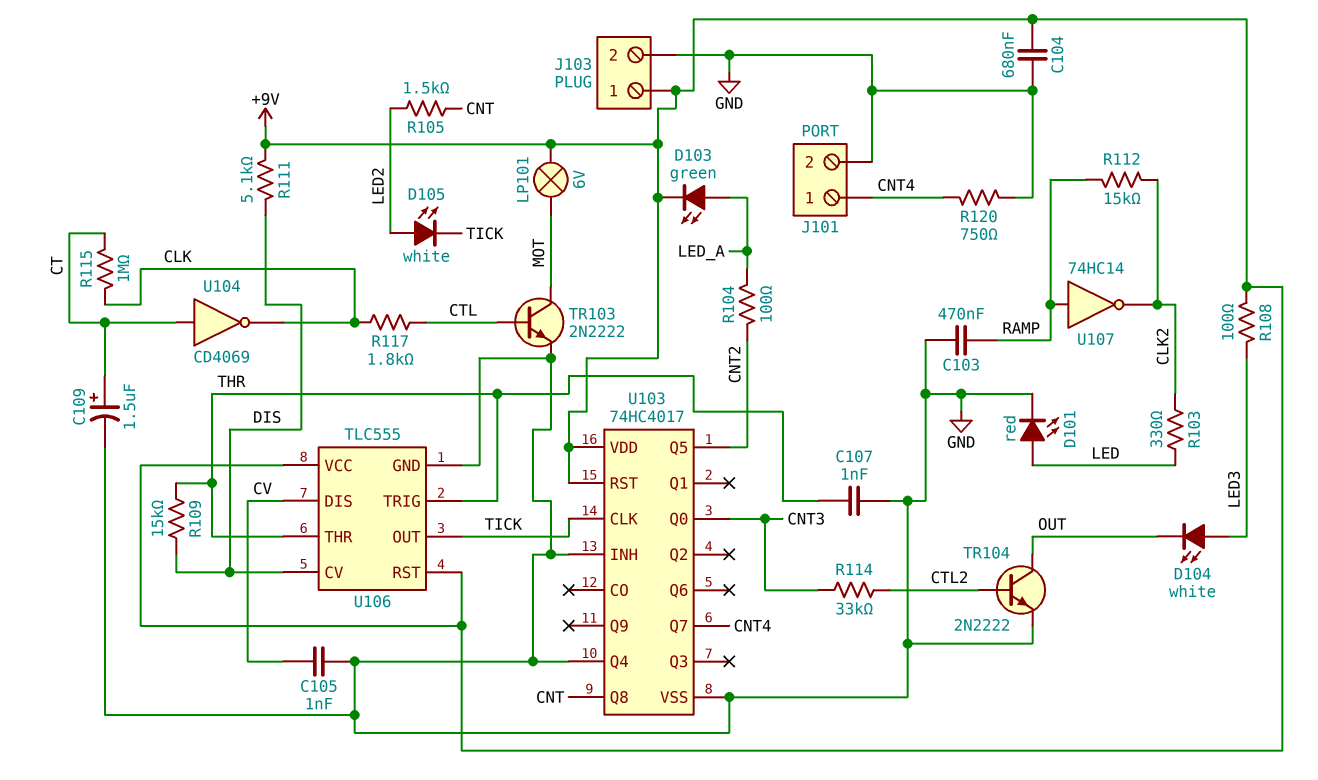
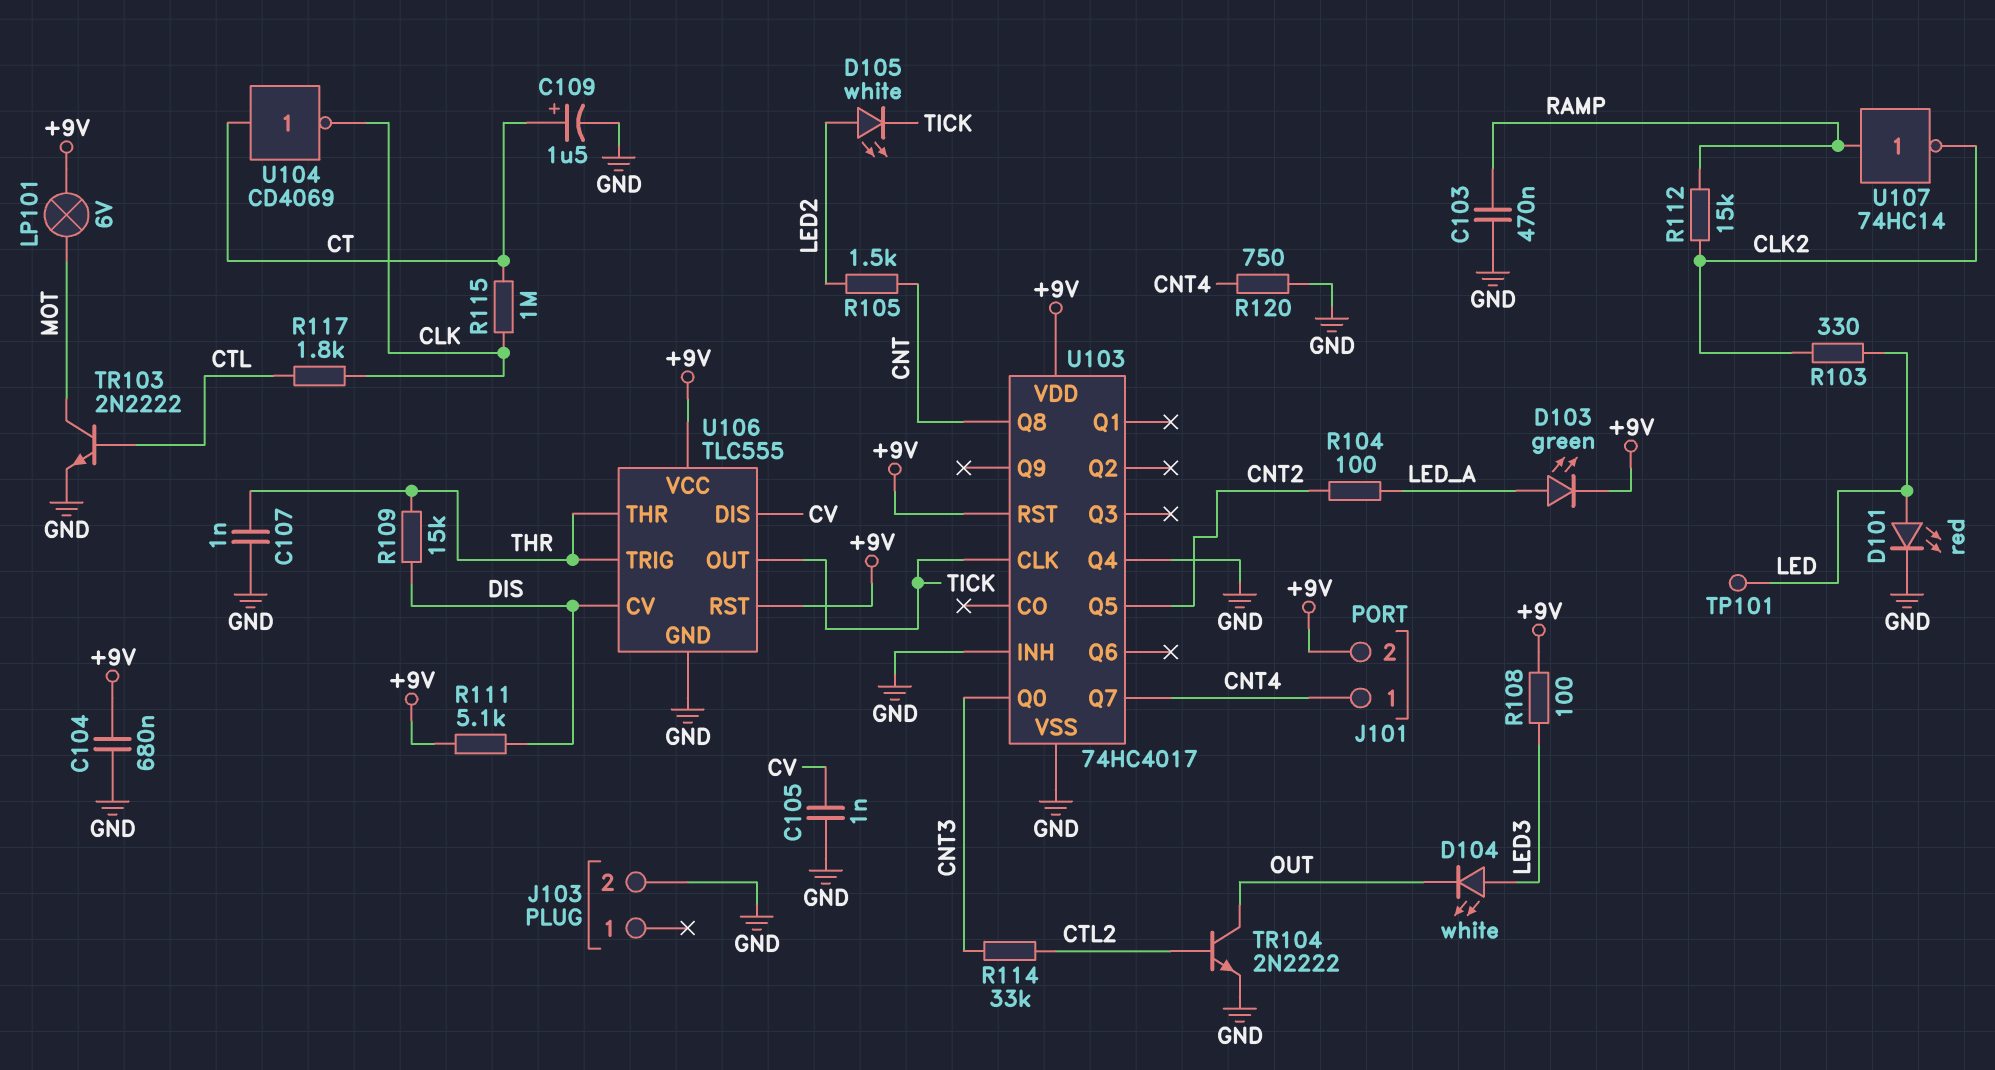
J101 pin 2: GND -> +9V
J103 pin 1: +9V -> none
TP101: none -> test point (LED)

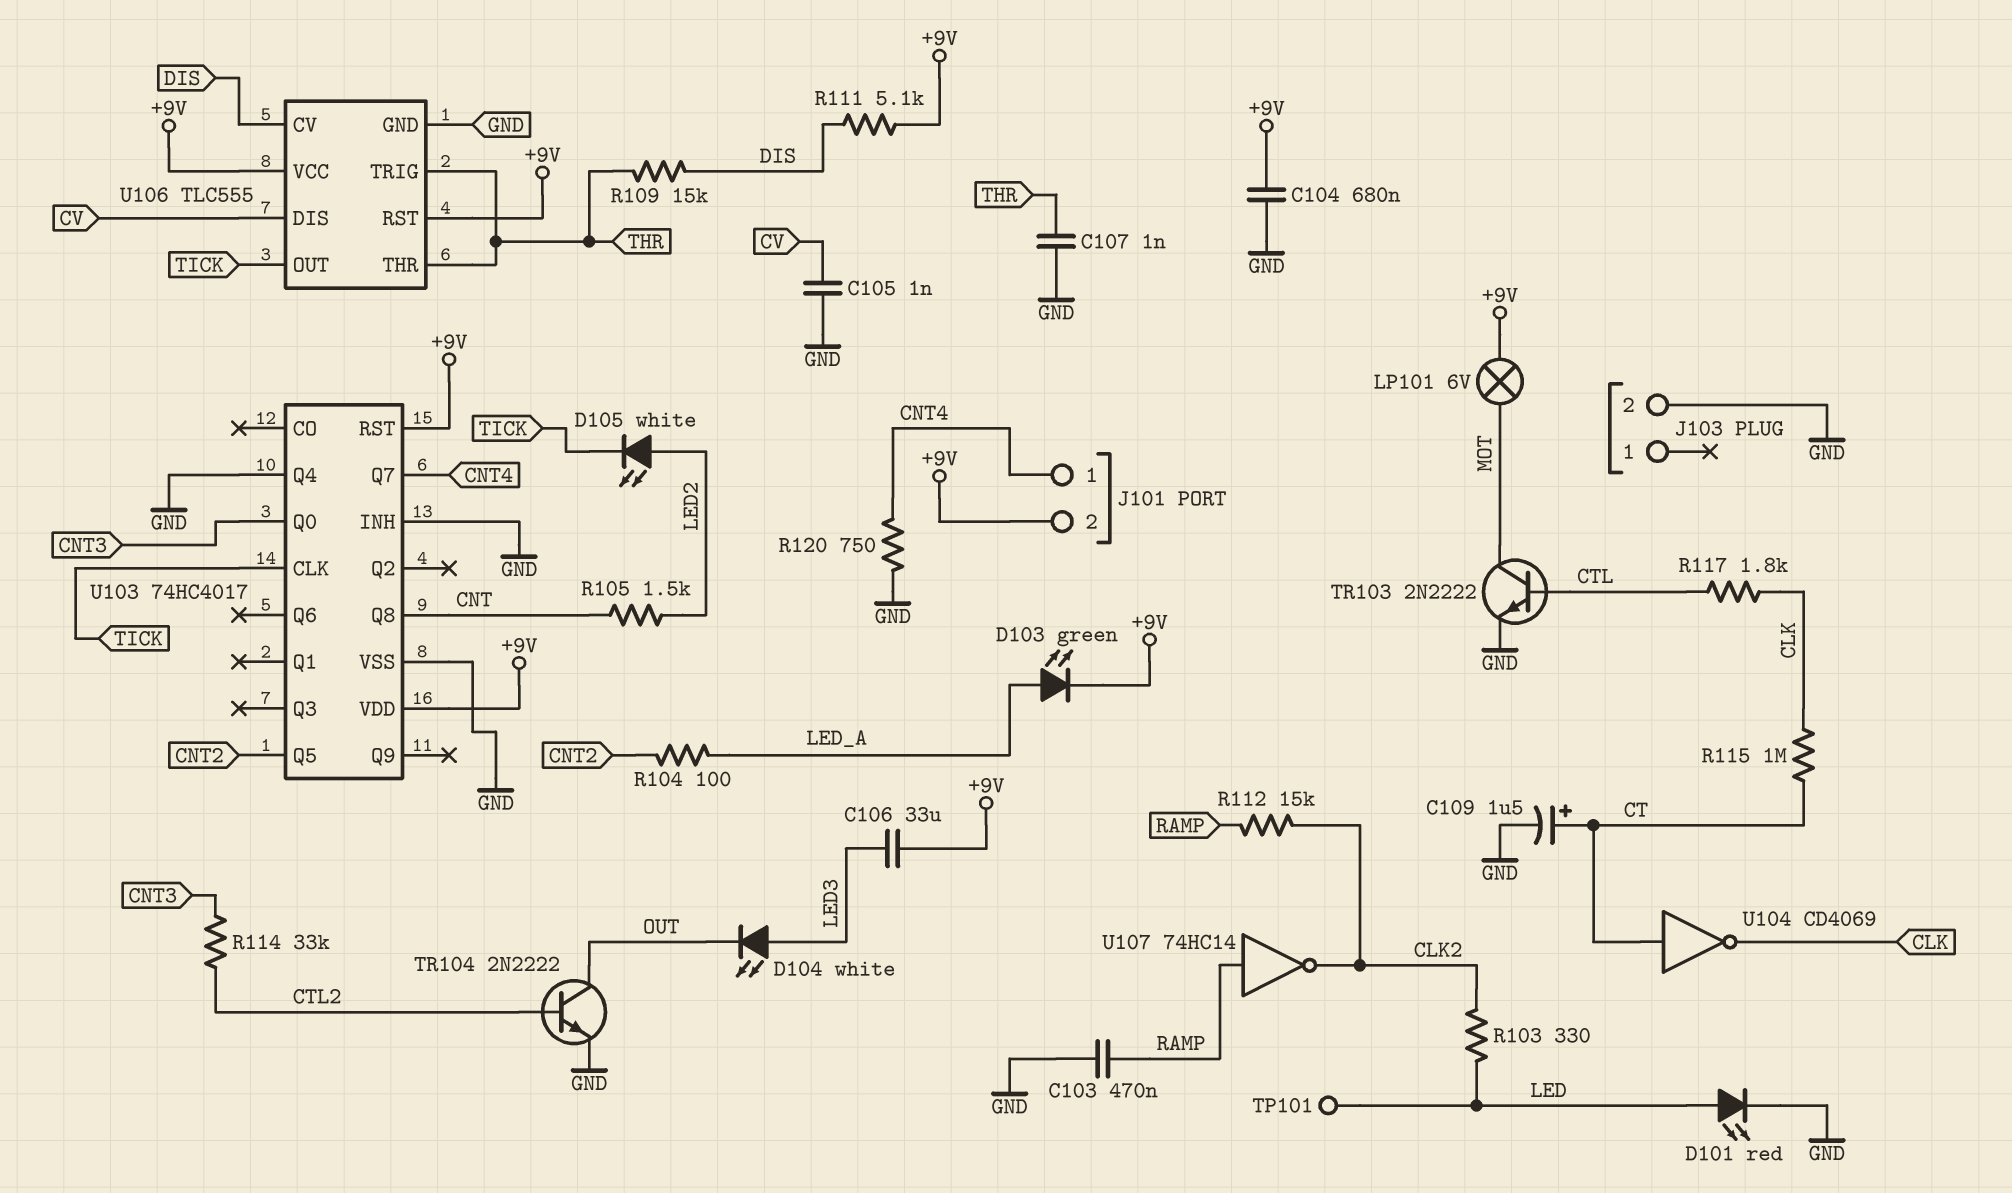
C106: none -> 33uF (+9V, LED3)
R108: 100 (+9V, LED3) -> none

